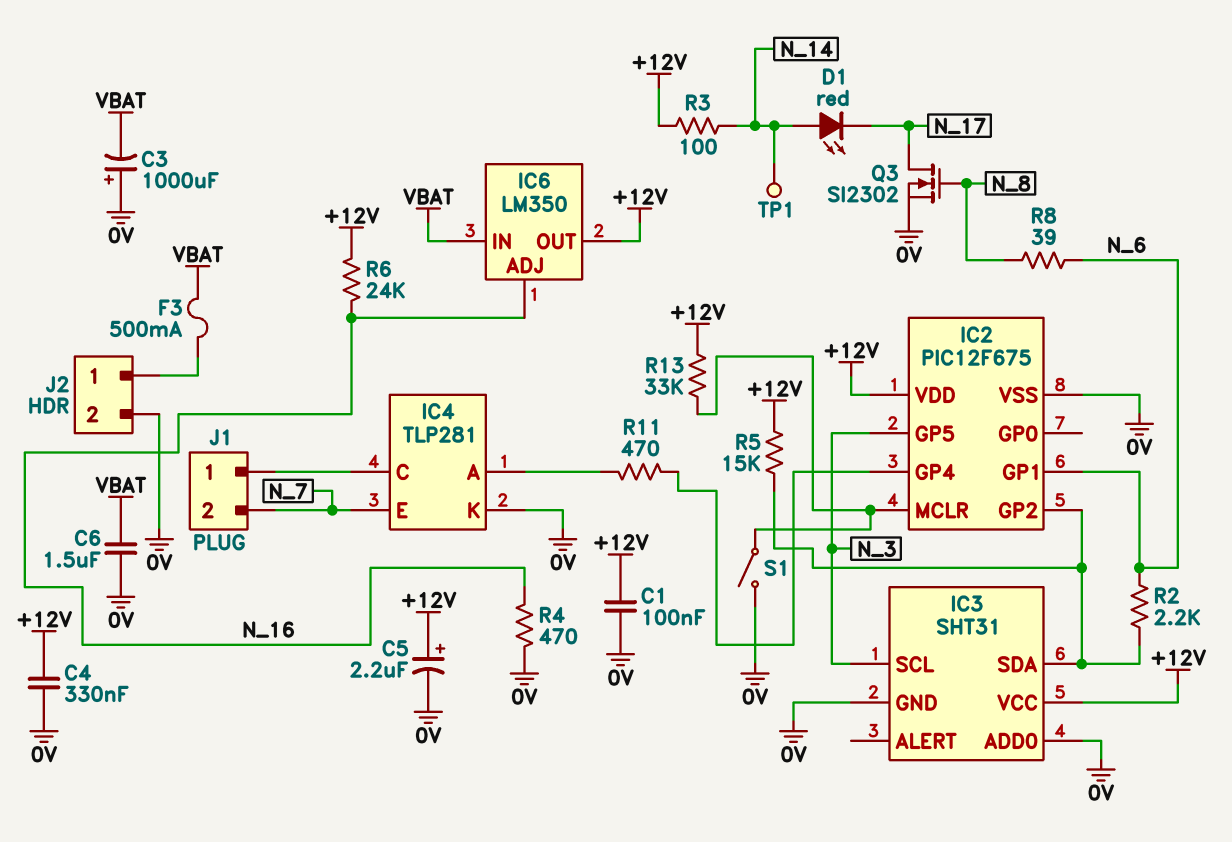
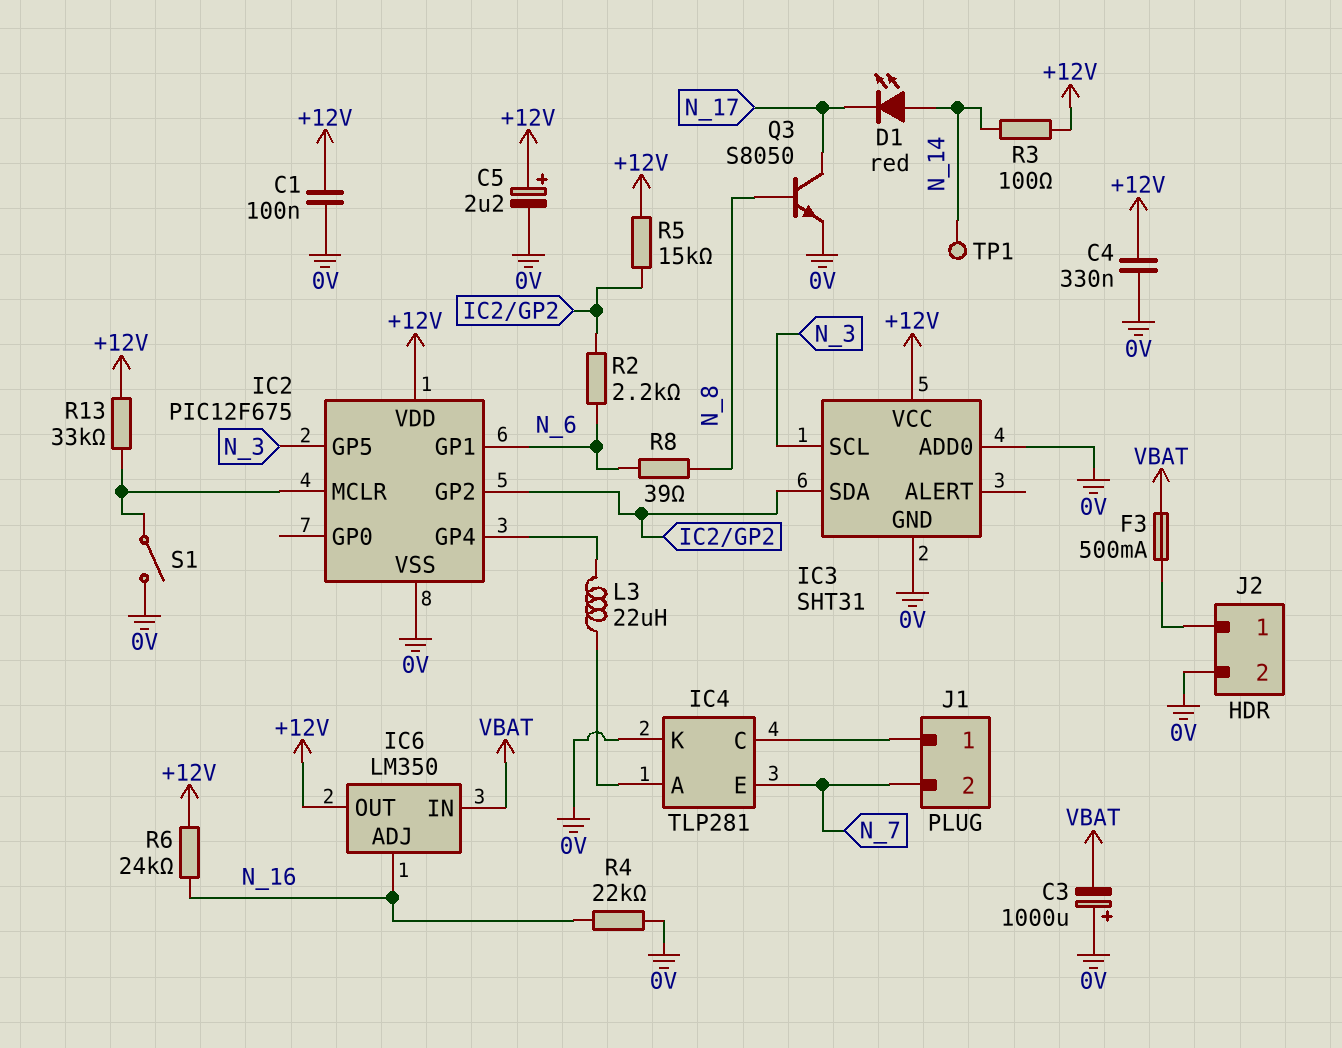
C6: 1.5uF (0V, VBAT) -> none
L3: none -> 22uH (IC2/GP4, IC4/A)
Q3: NMOS SI2302 (G N_8, D N_17, S 0V) -> NPN S8050 (B N_8, C N_17, E 0V)
R4: 470 (0V, N_16) -> 22k (0V, N_16)
R11: 470 (IC2/GP4, IC4/A) -> none

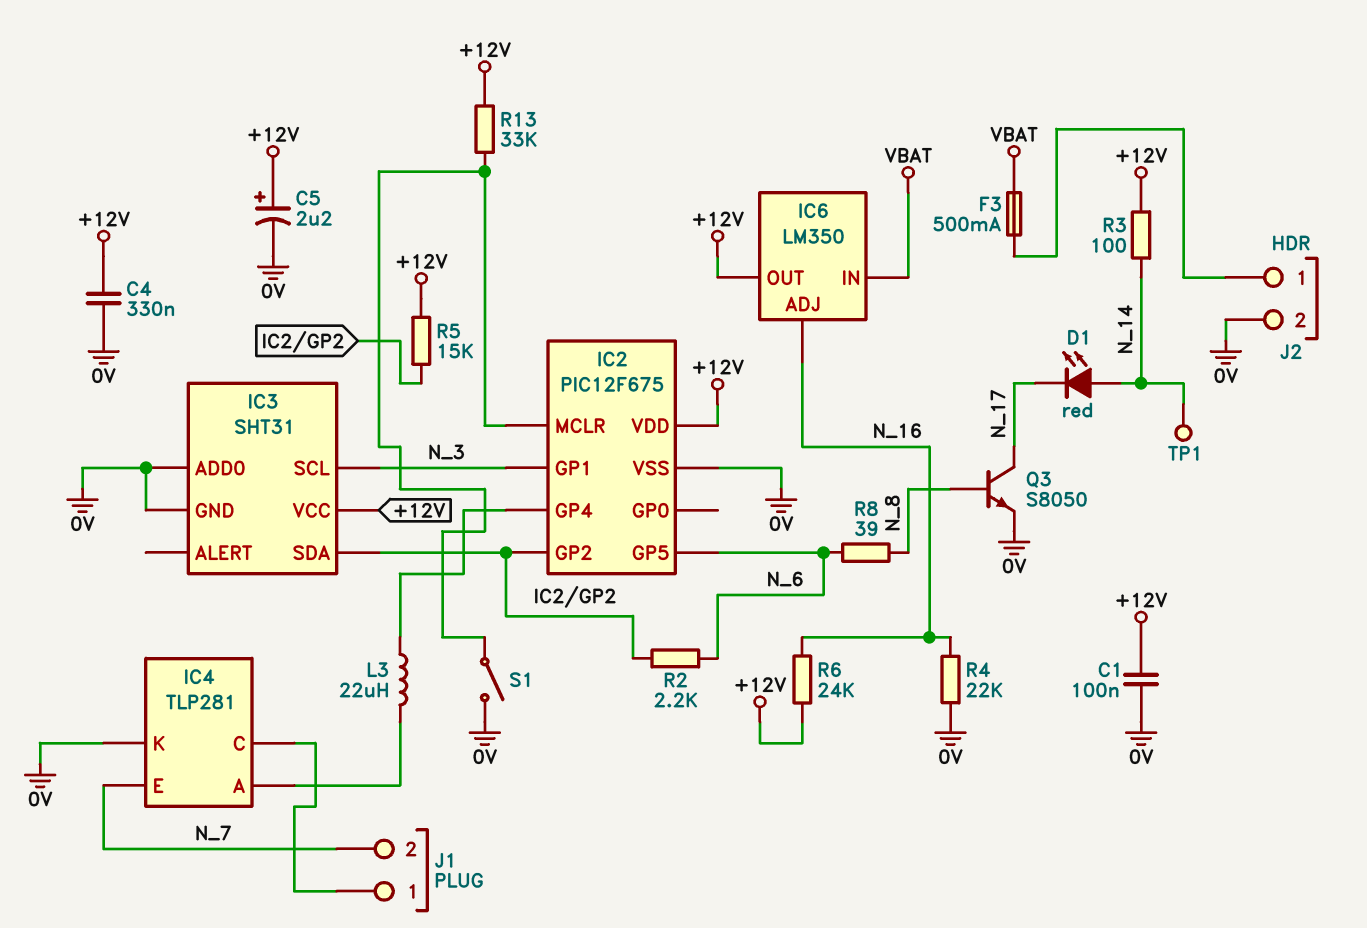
C3: 1000uF (plus 0V, minus VBAT) -> none
IC2 pin GP1: N_6 -> N_3
IC2 pin GP5: N_3 -> N_6

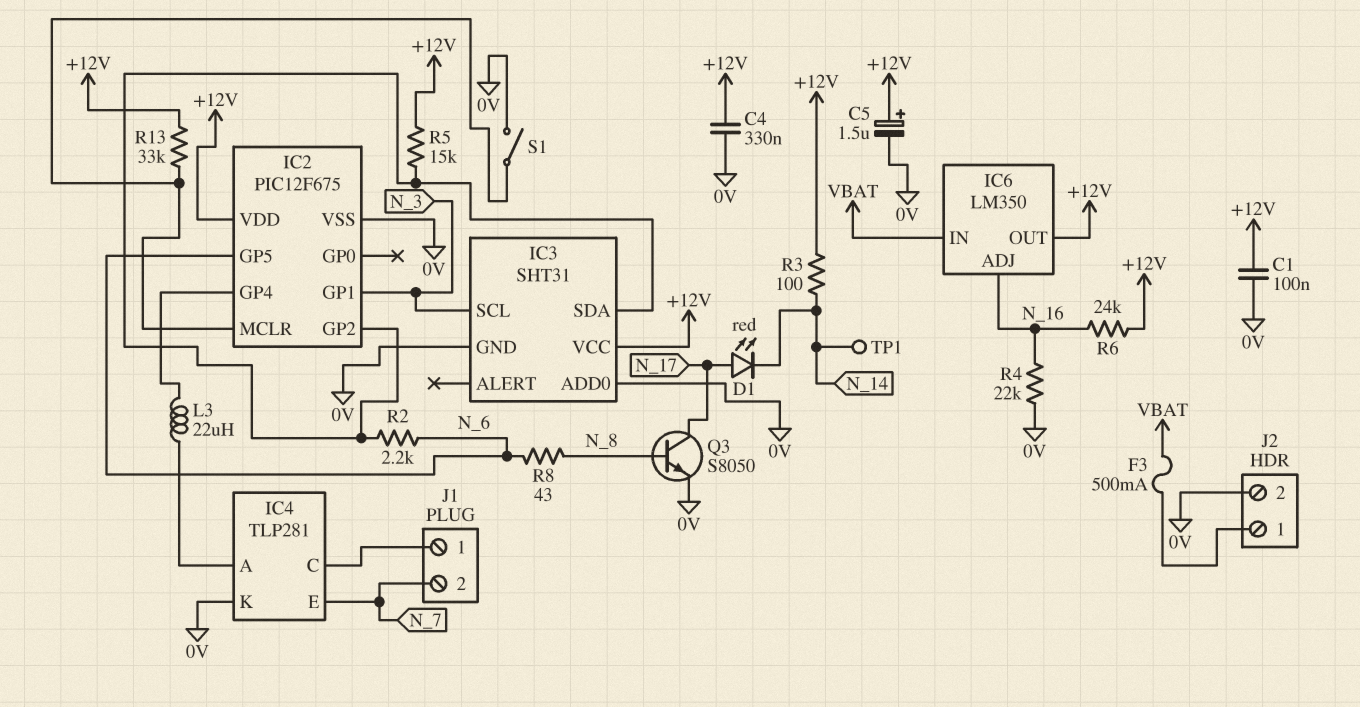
C5: 2.2uF (plus +12V, minus 0V) -> 1.5uF (plus +12V, minus 0V)
D1: LED red (A N_14, K N_17) -> LED red (A N_17, K N_14)
R8: 39 (N_6, N_8) -> 43 (N_6, N_8)

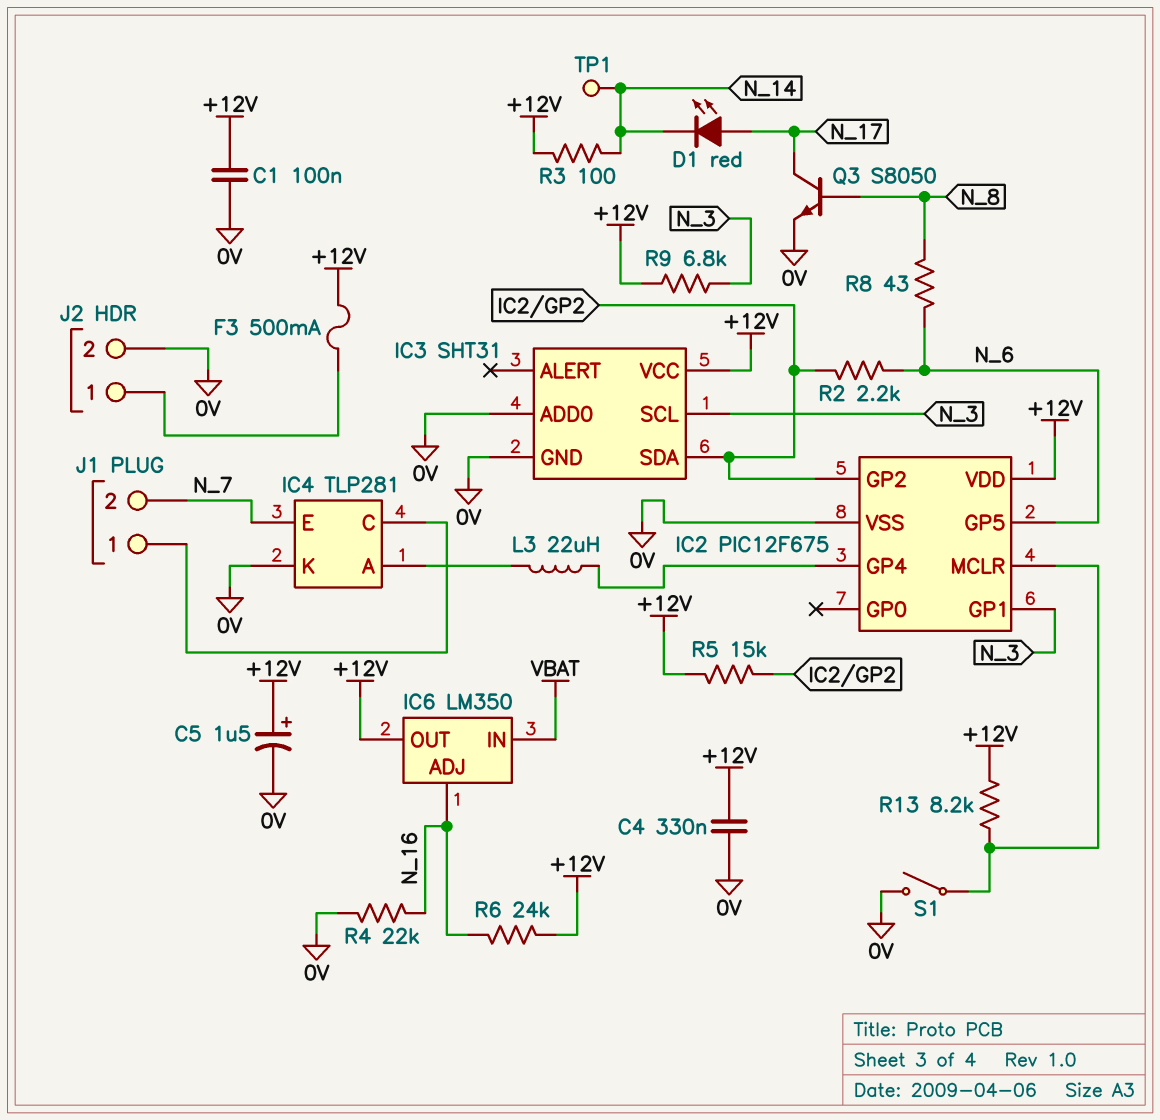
F3: 500mA (J2/1, VBAT) -> 500mA (+12V, J2/1)
R9: none -> 6.8k (+12V, N_3)
R13: 33k (+12V, IC2/MCLR) -> 8.2k (+12V, IC2/MCLR)

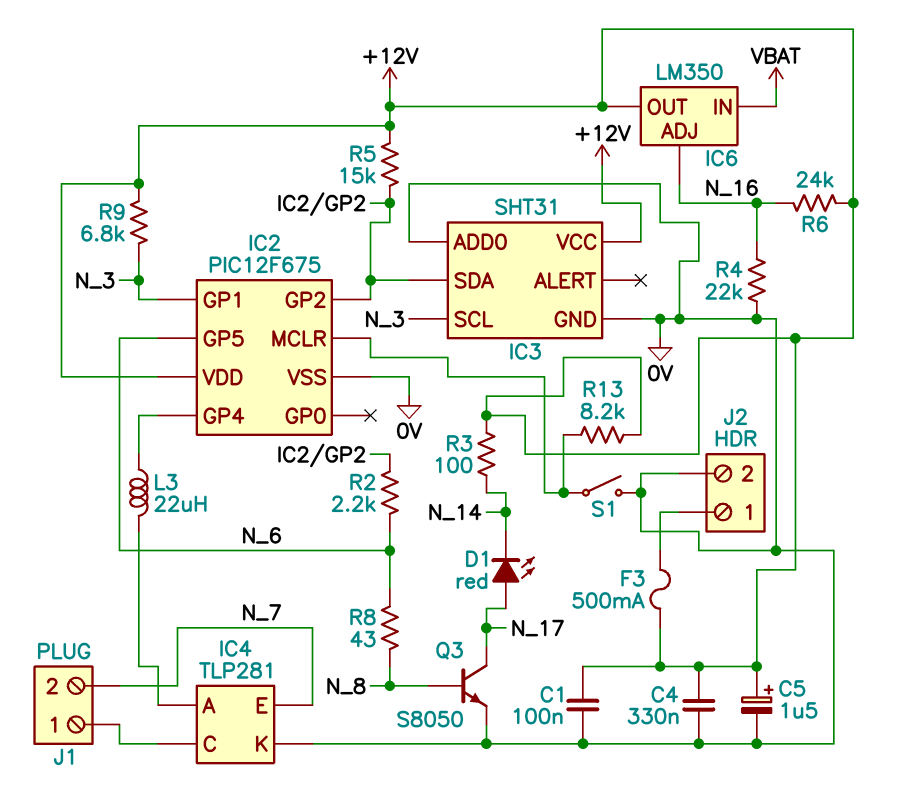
TP1: test point (N_14) -> none

